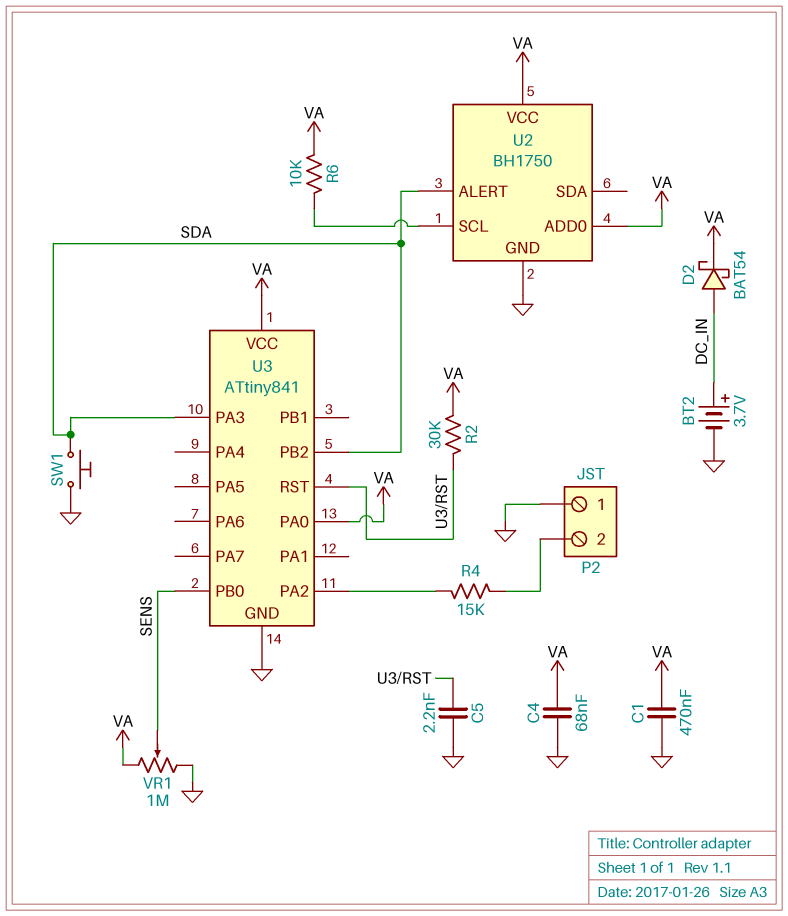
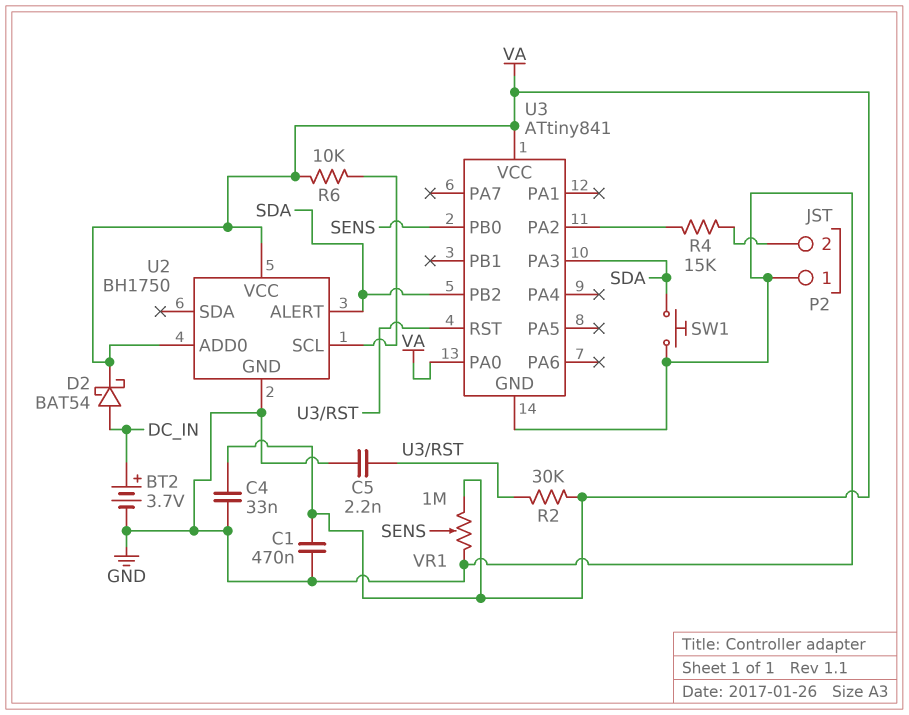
C4: 68nF (GND, VA) -> 33nF (GND, VA)

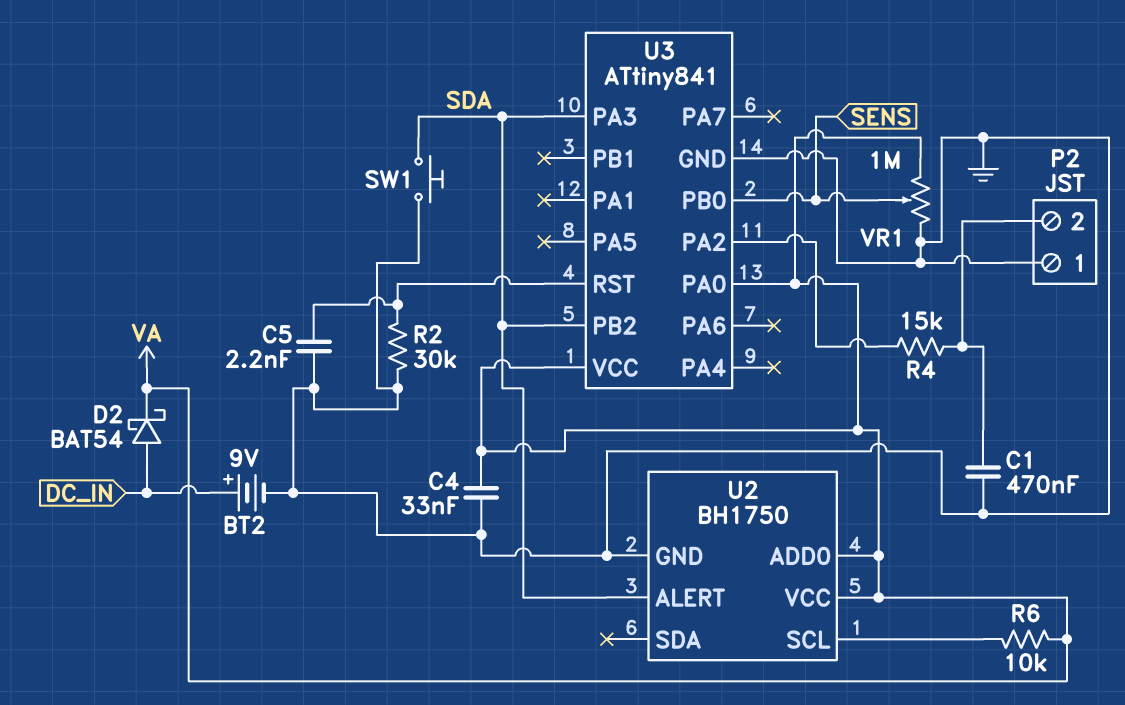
BT2: 3.7V (plus DC_IN, minus GND) -> 9V (plus DC_IN, minus GND)
C1: 470nF (GND, VA) -> 470nF (GND, P2/2)
R2: 30k (U3/RST, VA) -> 30k (GND, U3/RST)

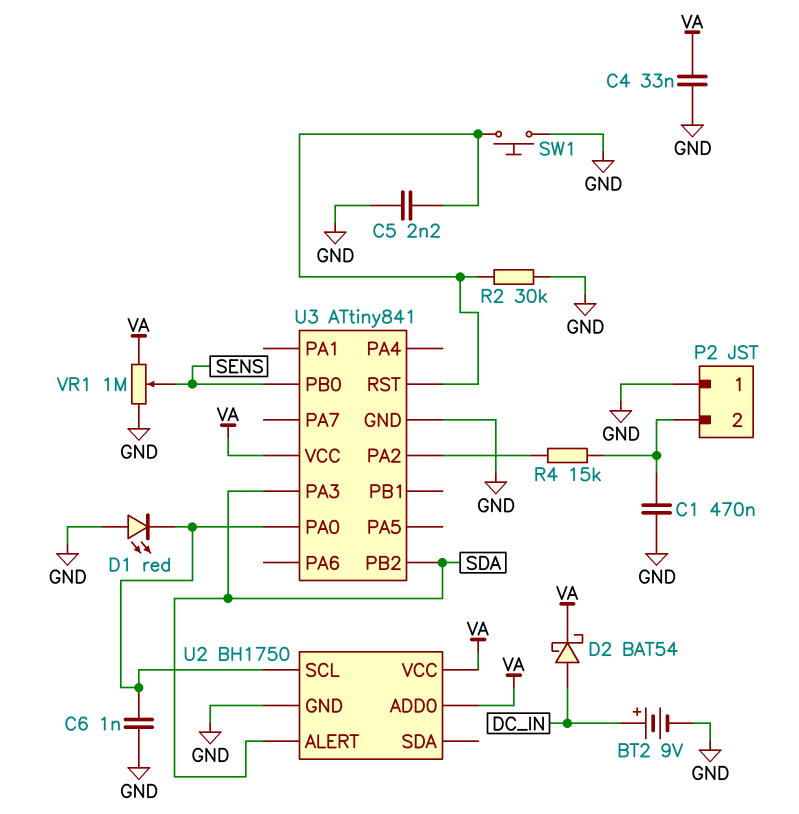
C6: none -> 1nF (GND, U2/SCL)
D1: none -> LED red (A GND, K U2/SCL)
R6: 10k (U2/SCL, VA) -> none
SW1: button (GND, SDA) -> button (GND, U3/RST)
U3 pin PA0: VA -> U2/SCL

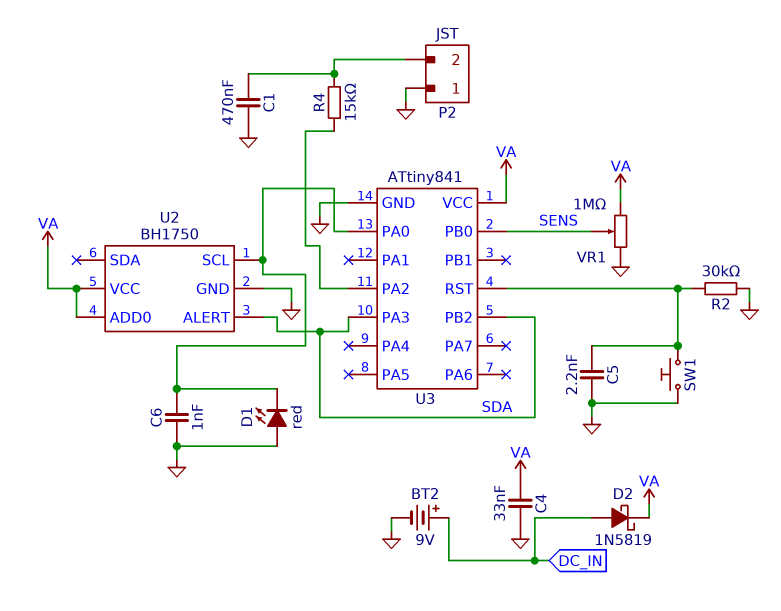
D2: schottky BAT54 (A DC_IN, K VA) -> schottky 1N5819 (A DC_IN, K VA)

